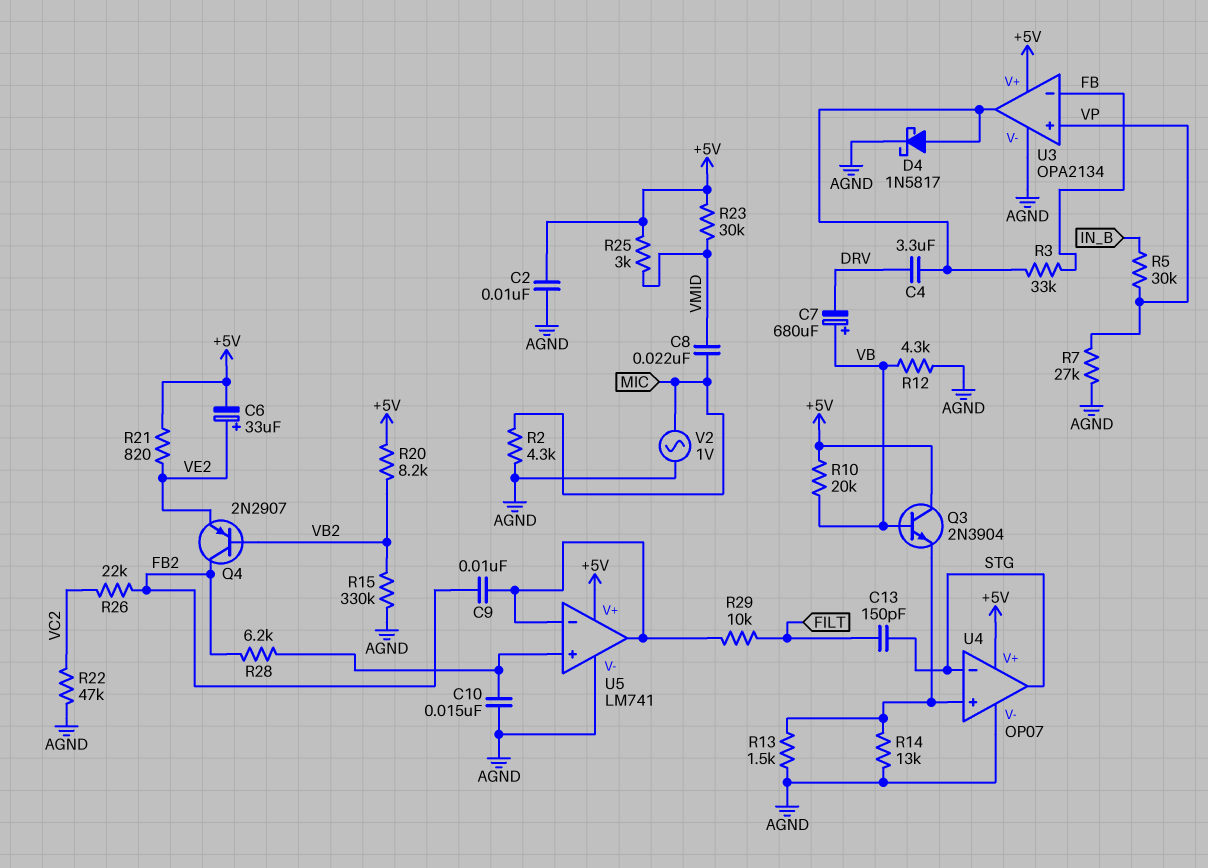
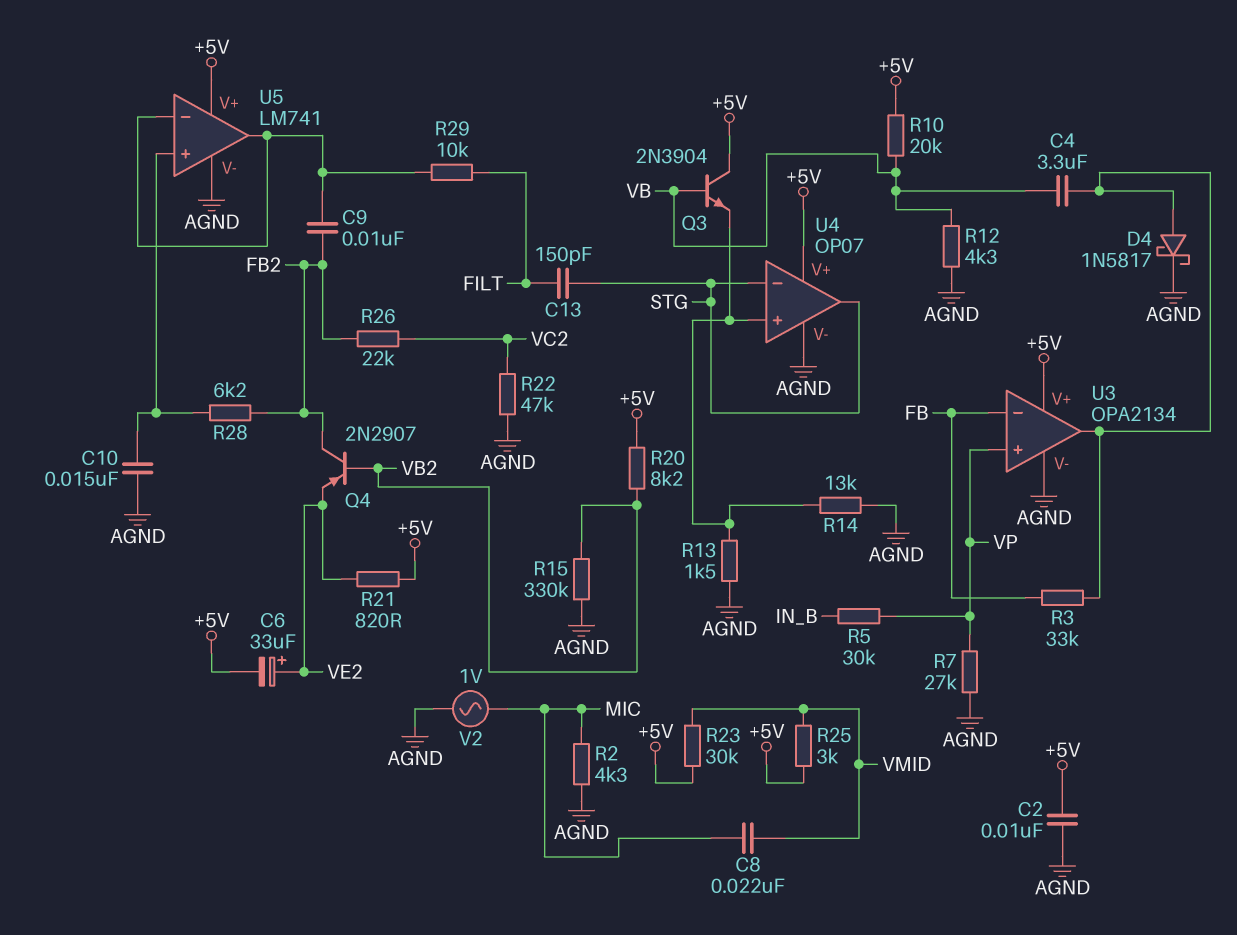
C4: 3.3uF (DRV, U3/out) -> 3.3uF (U3/out, VB)
C7: 680uF (plus VB, minus DRV) -> none

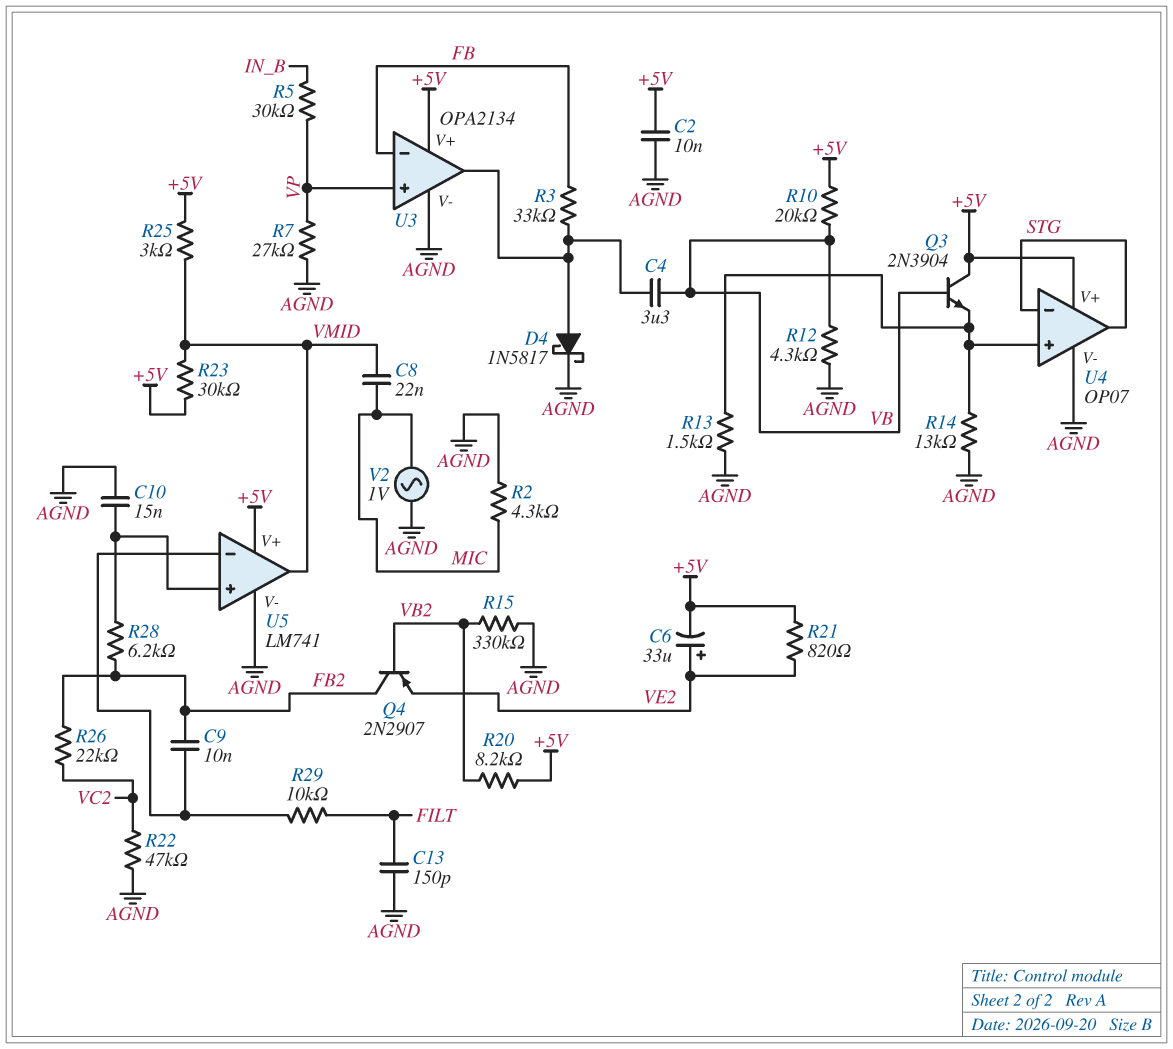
C13: 150pF (FILT, STG) -> 150pF (AGND, FILT)
U5 pin out: U5/in- -> VMID

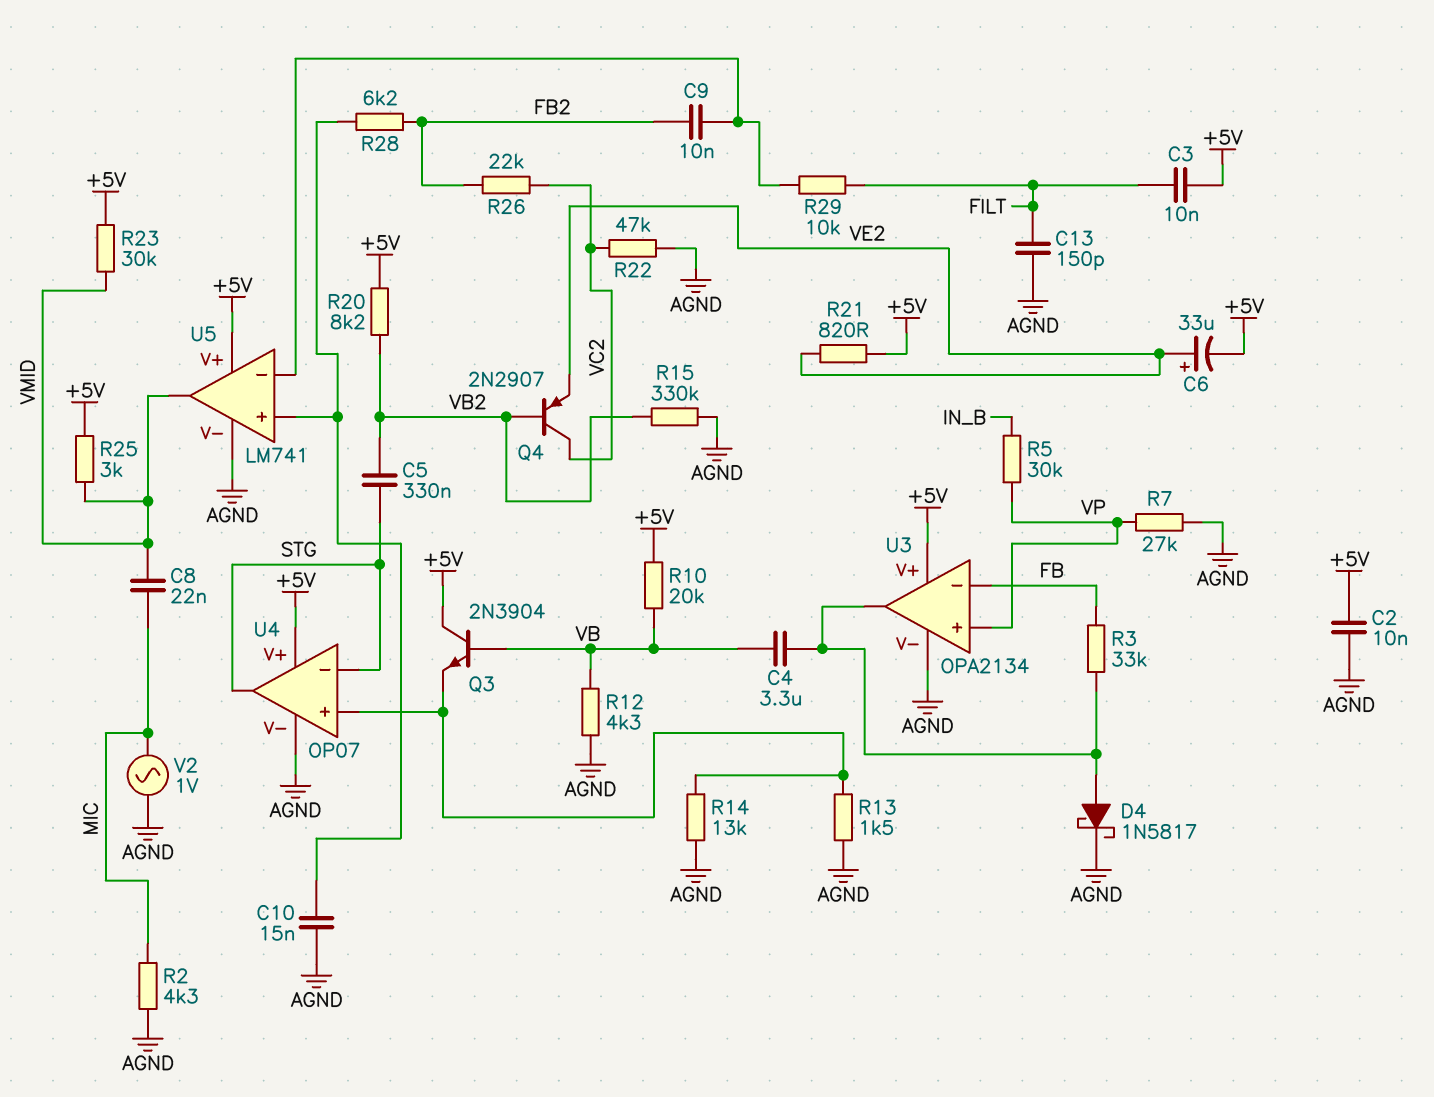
C3: none -> 10nF (+5V, FILT)
C5: none -> 330nF (STG, VB2)
Q4: PNP 2N2907 (B VB2, C FB2, E VE2) -> PNP 2N2907 (B VB2, C VC2, E VE2)

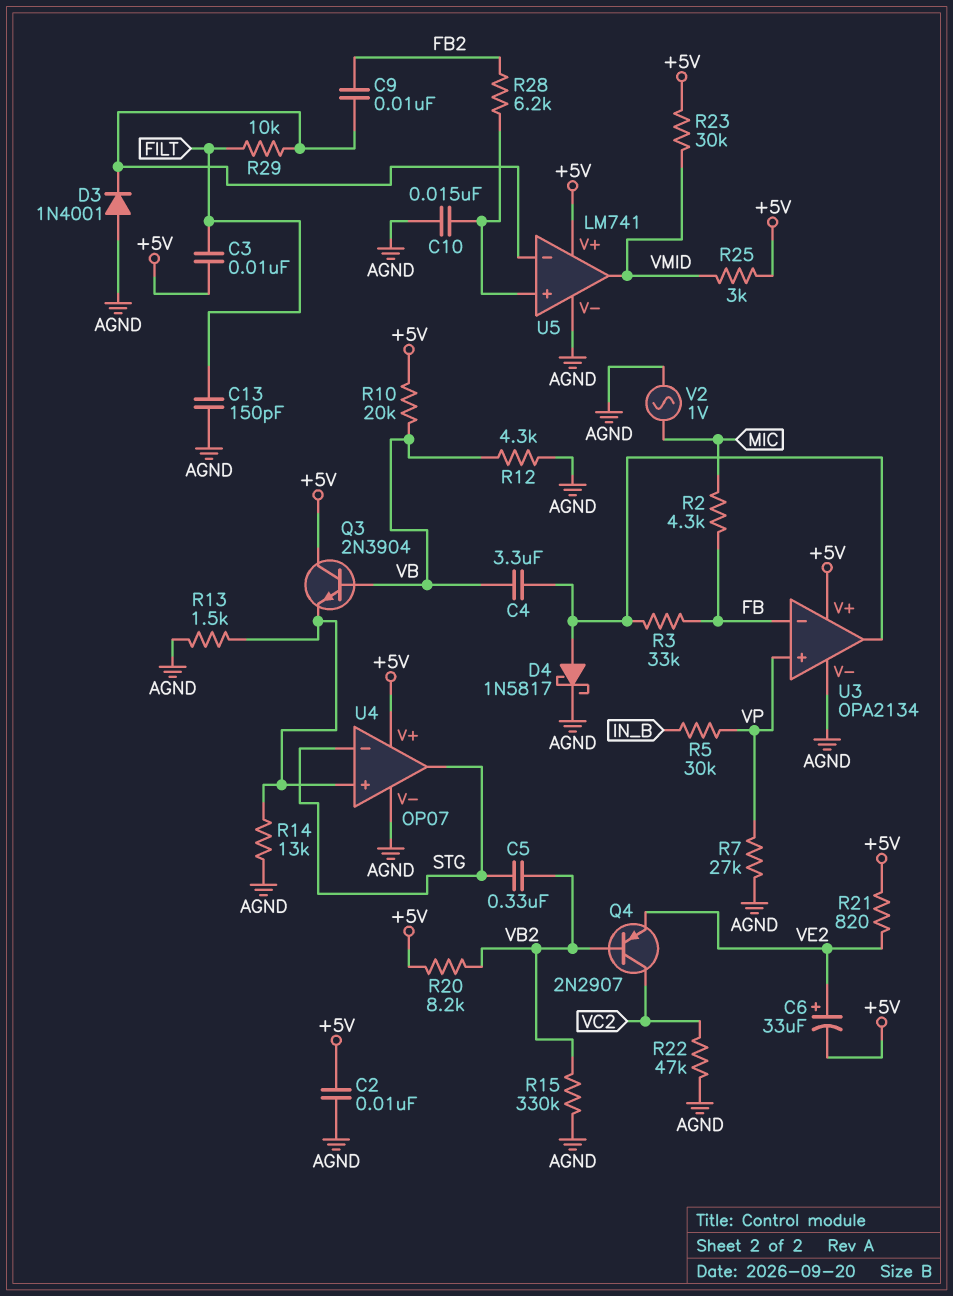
C8: 22nF (MIC, VMID) -> none
D3: none -> diode 1N4001 (A AGND, K U5/in-)
R2: 4.3k (AGND, MIC) -> 4.3k (FB, MIC)
R26: 22k (FB2, VC2) -> none

